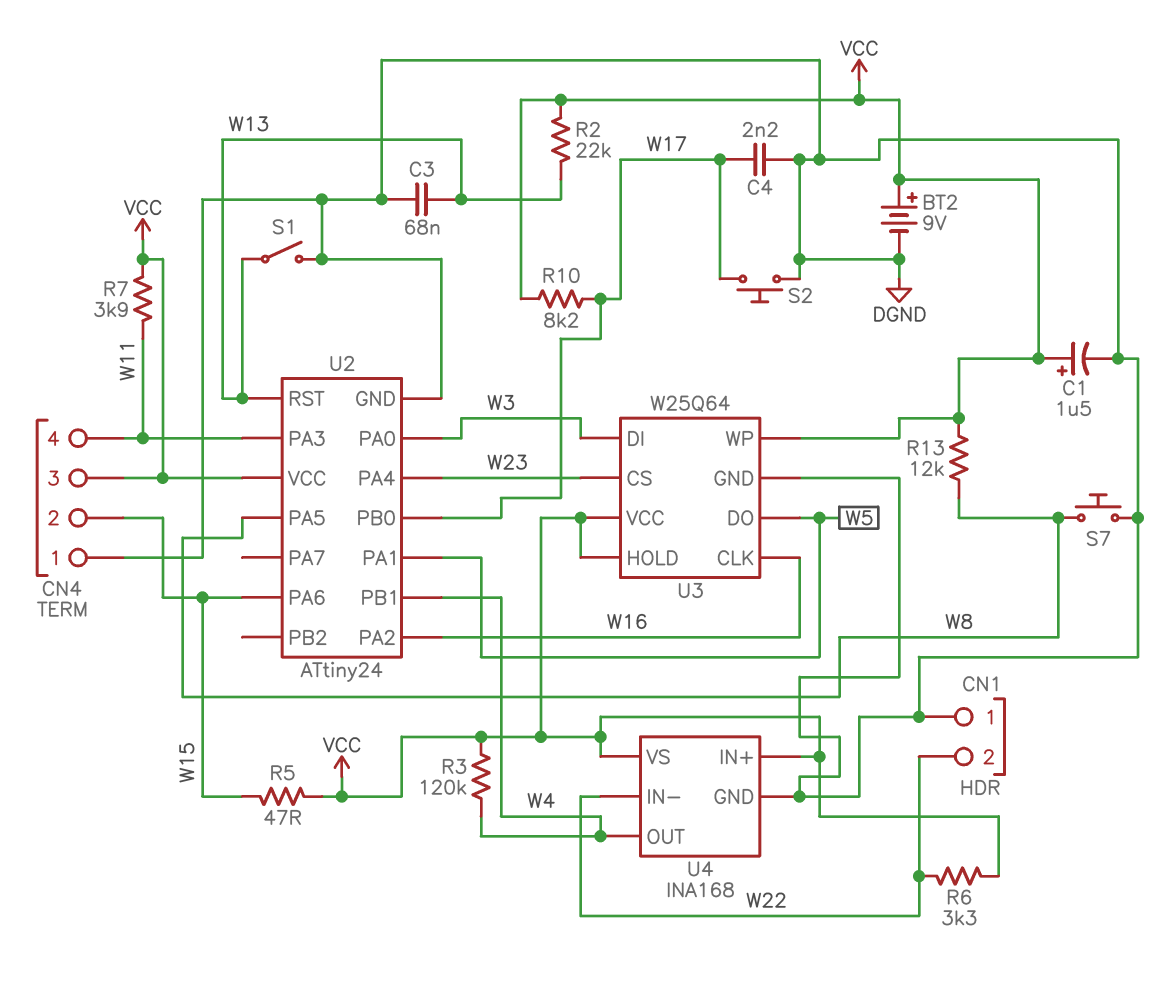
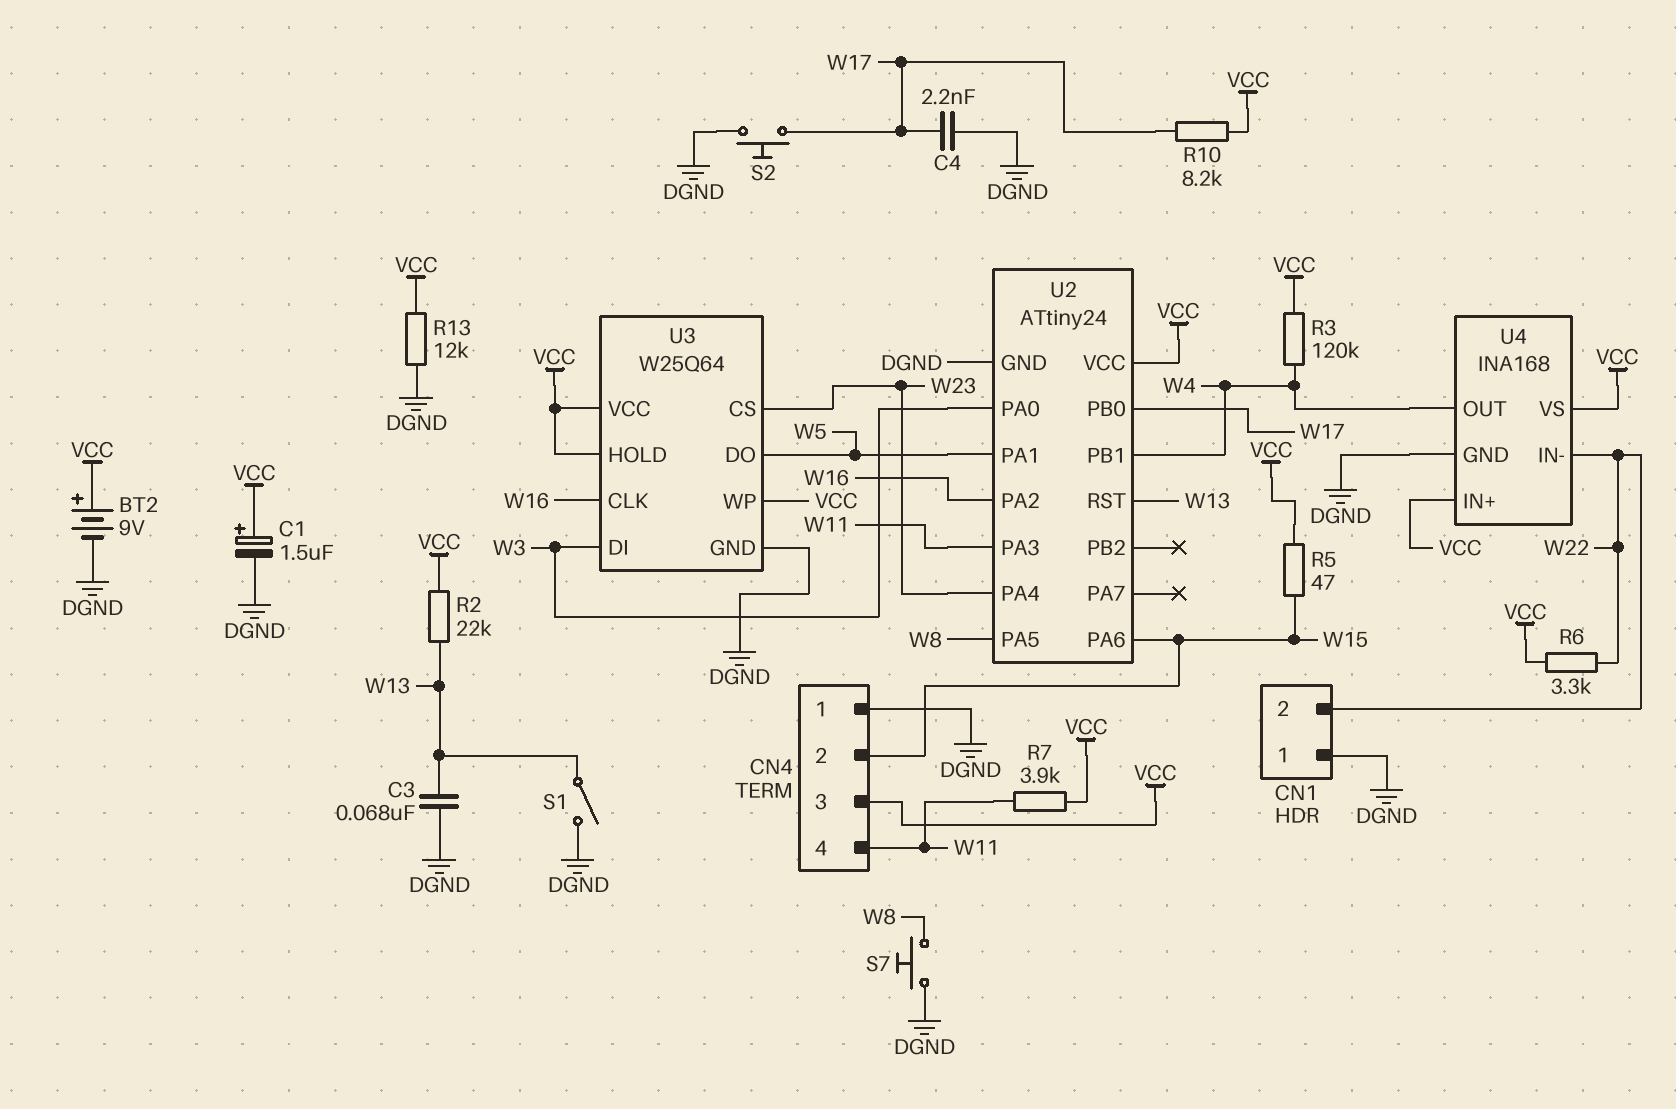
R13: 12k (VCC, W8) -> 12k (DGND, VCC)

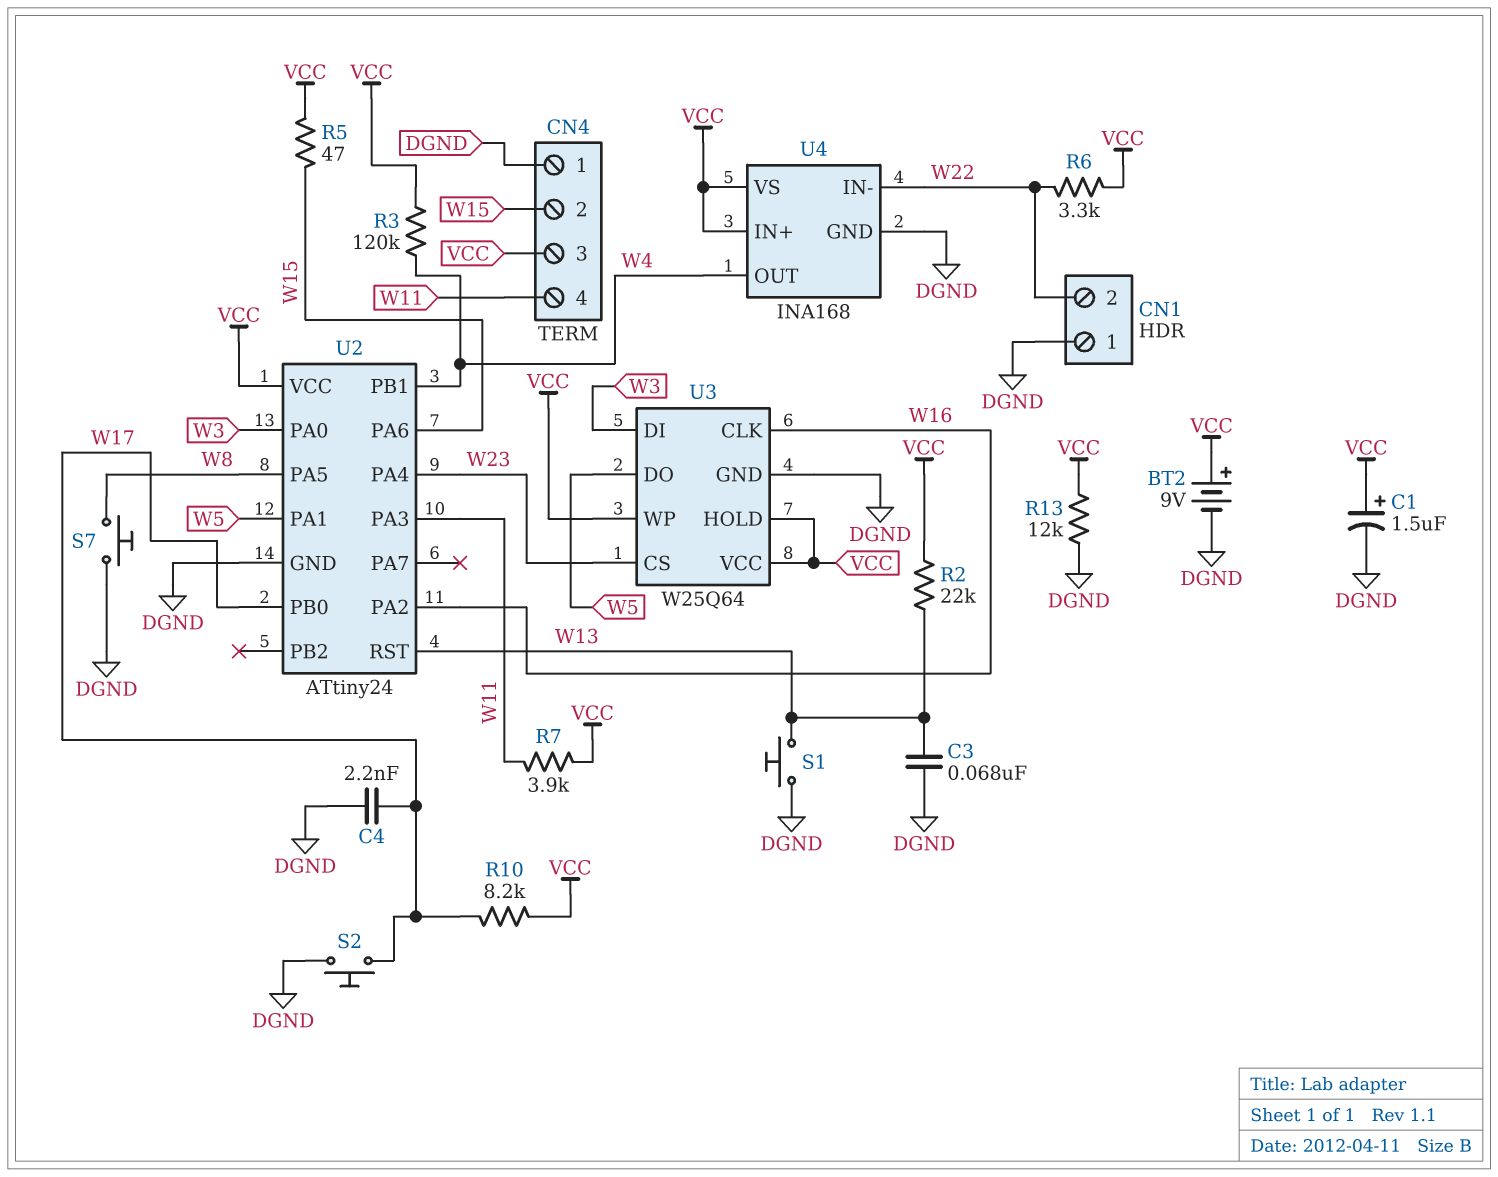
S1: switch (DGND, W13) -> button (DGND, W13)

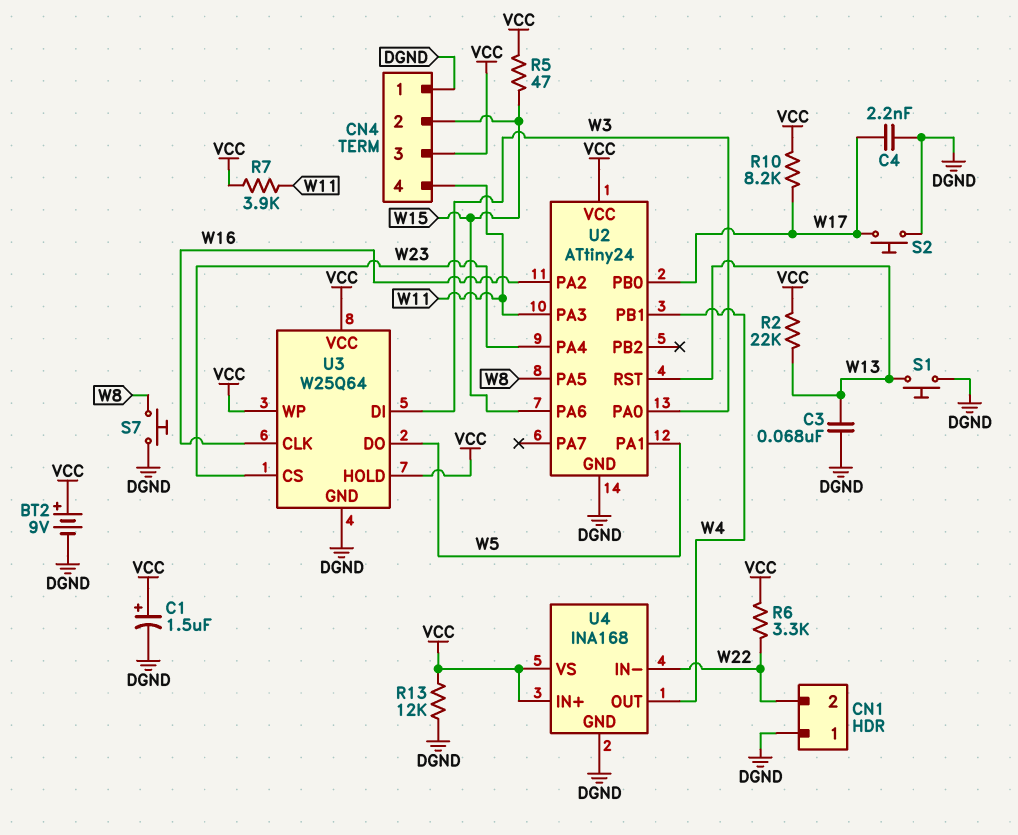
R3: 120k (VCC, W4) -> none

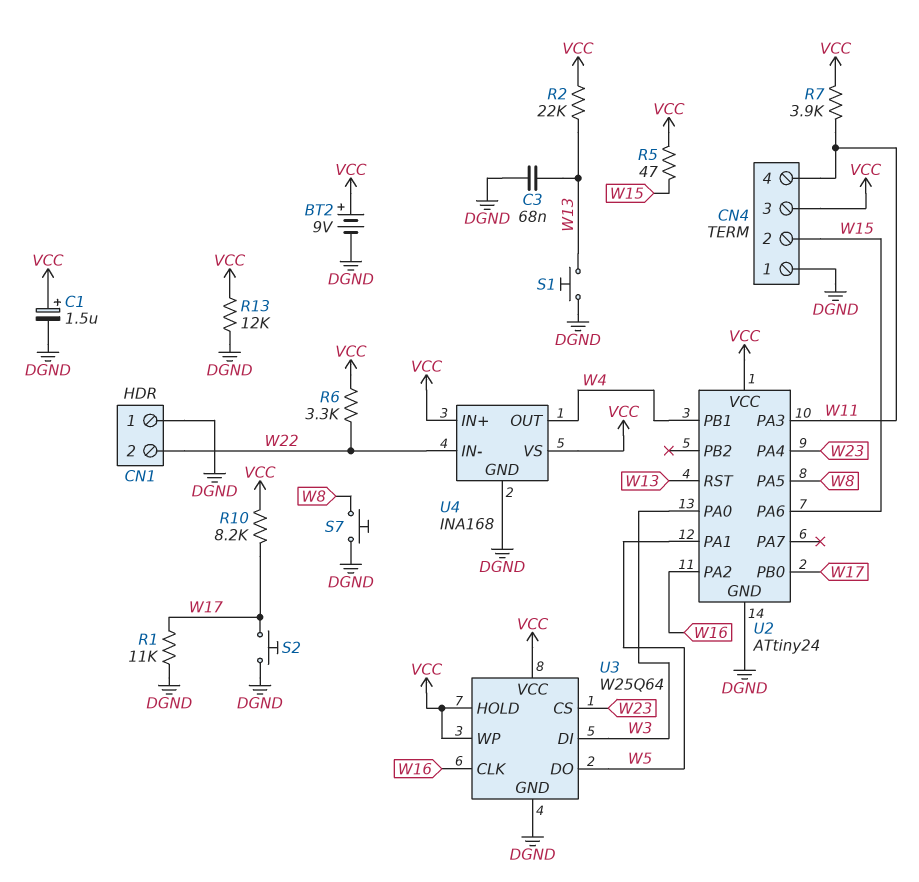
C4: 2.2nF (DGND, W17) -> none
R1: none -> 11k (DGND, W17)

